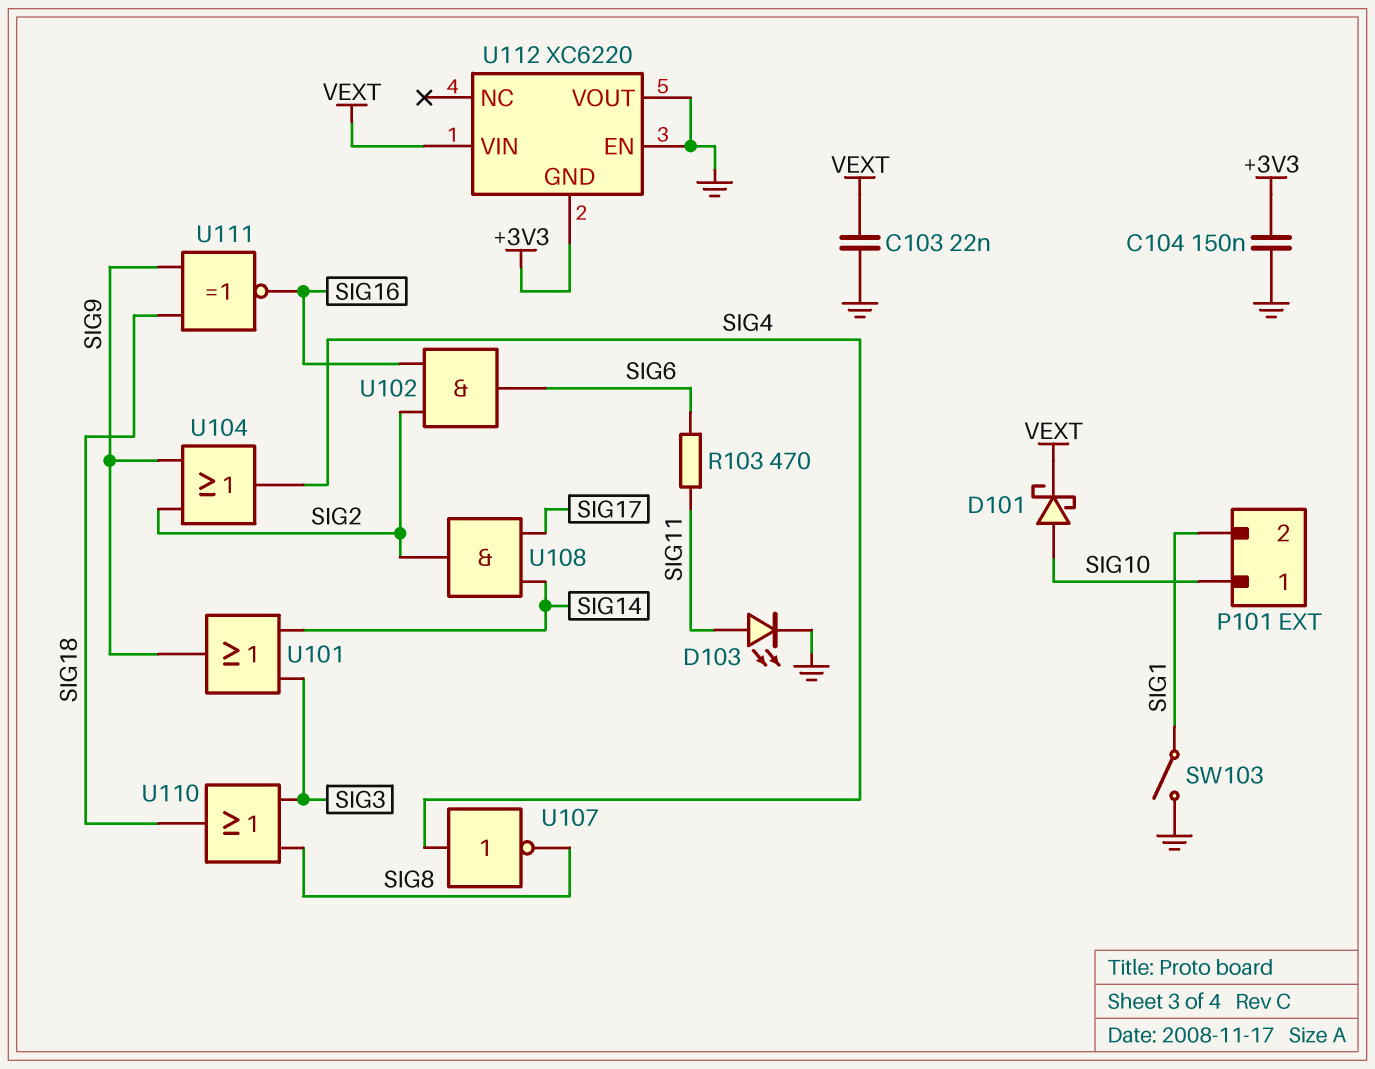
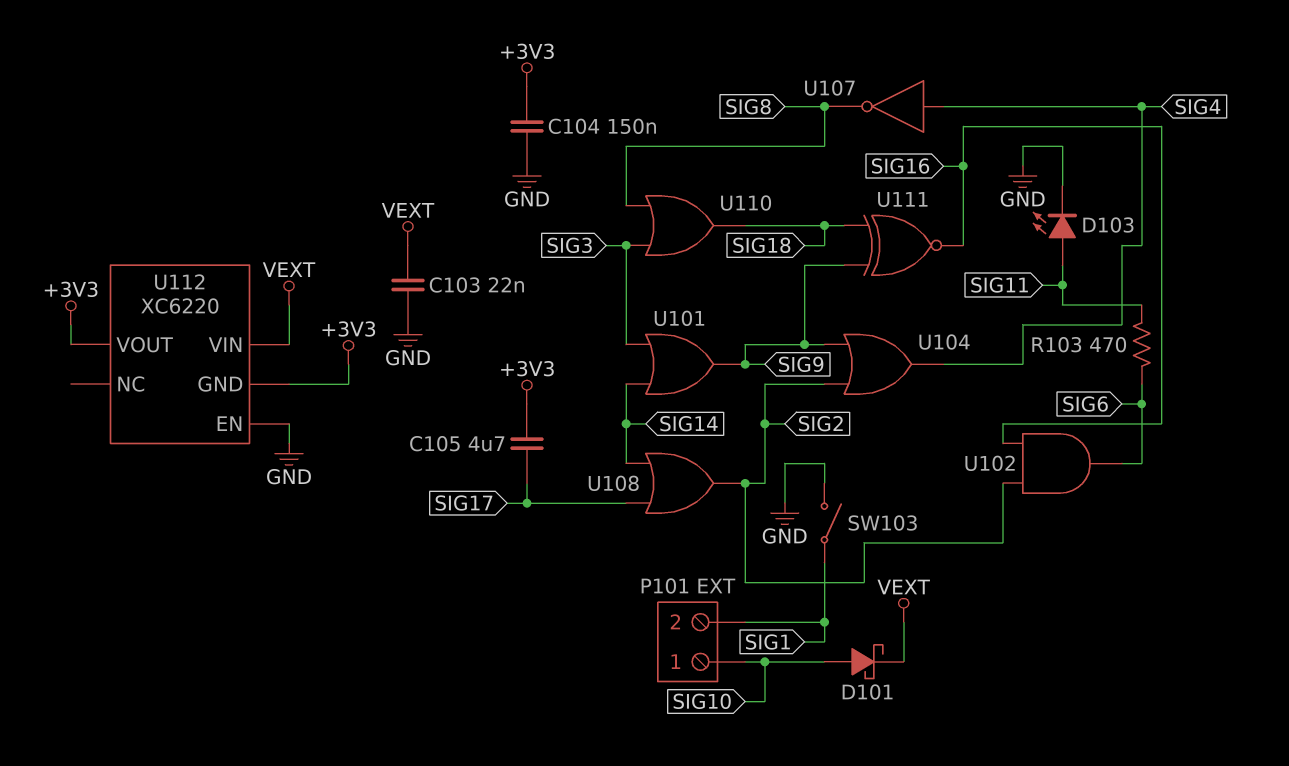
C105: none -> 4.7uF (+3V3, SIG17)
U108: AND (in SIG14, in SIG17, out SIG2) -> OR (in SIG14, in SIG17, out SIG2)
U112 pin VOUT: GND -> +3V3

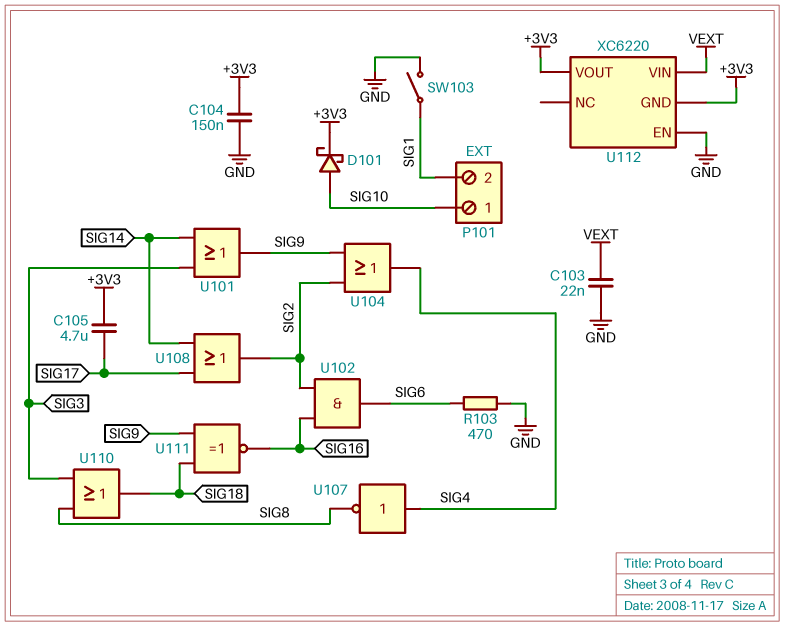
D101: schottky (A SIG10, K VEXT) -> schottky (A SIG10, K +3V3)
D103: LED (A SIG11, K GND) -> none
R103: 470 (SIG6, SIG11) -> 470 (GND, SIG6)

